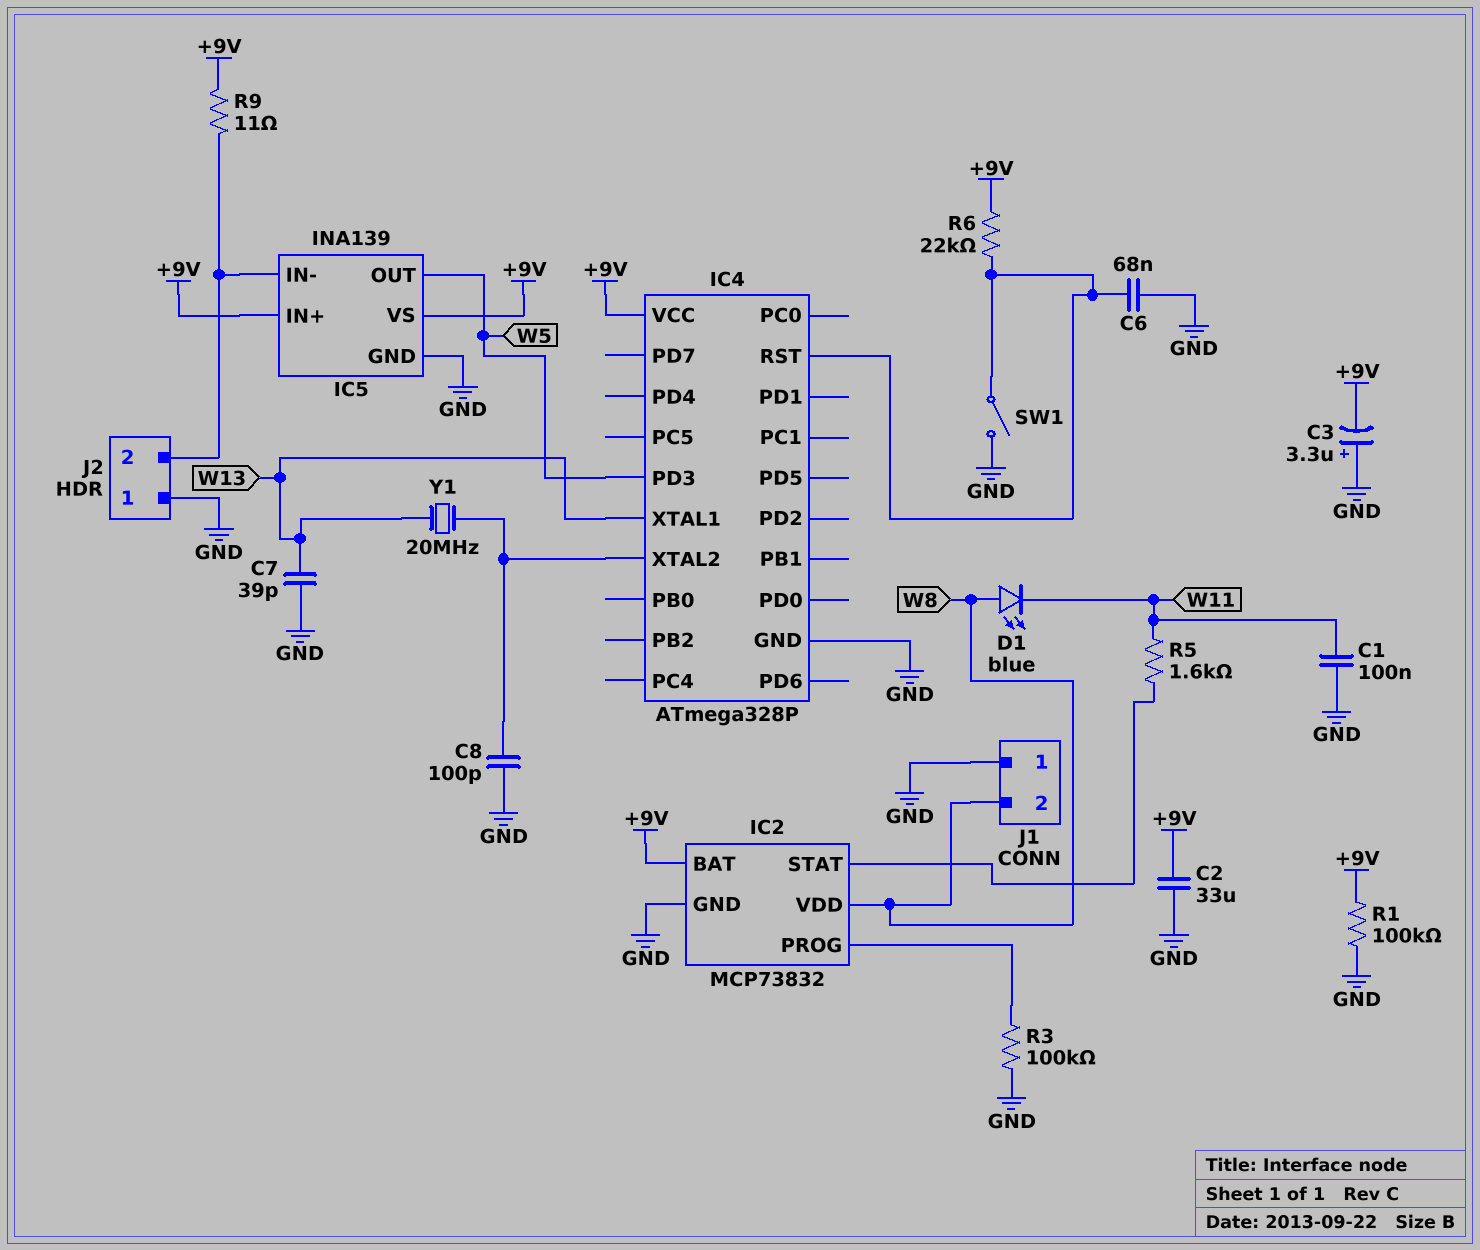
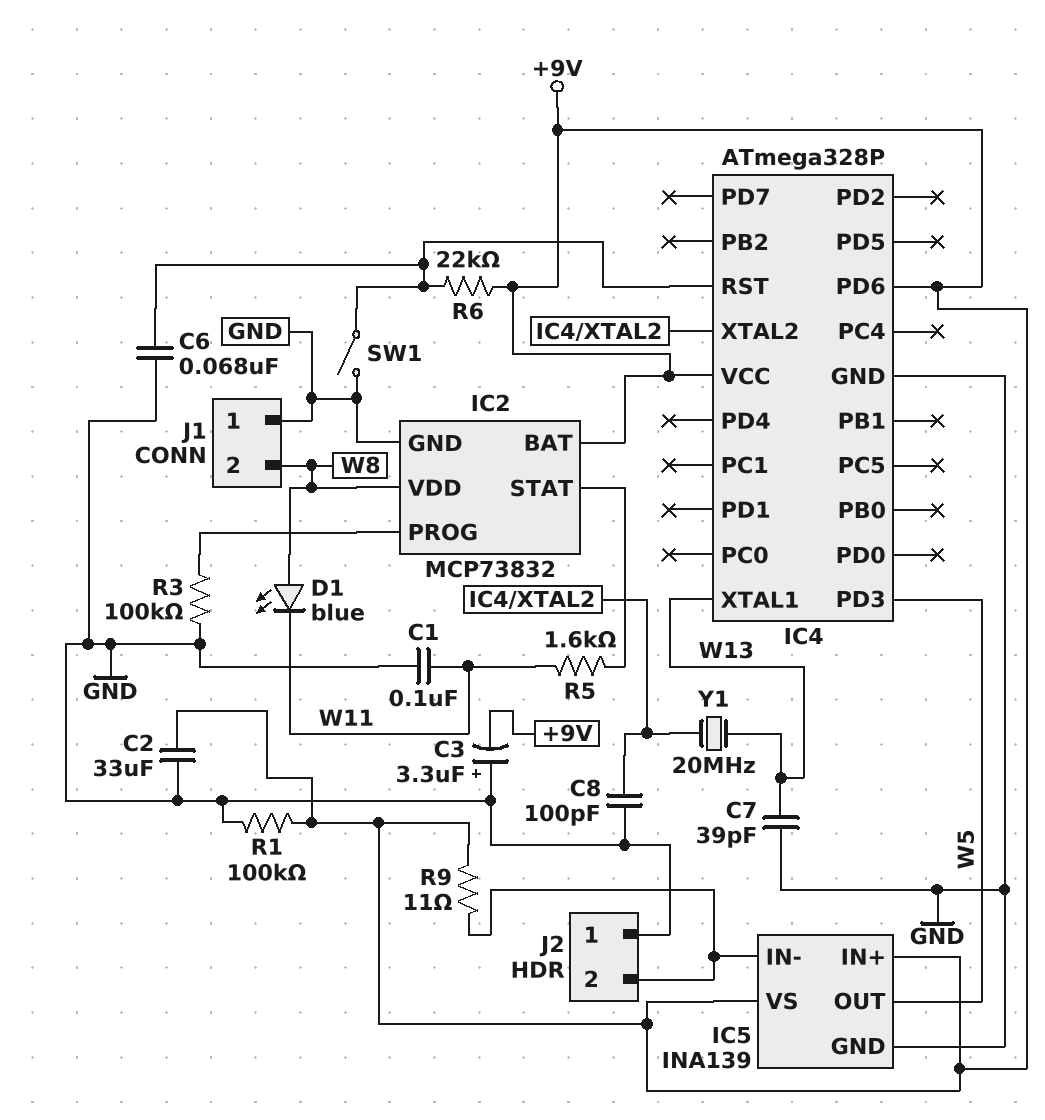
IC4 pin PD6: none -> +9V

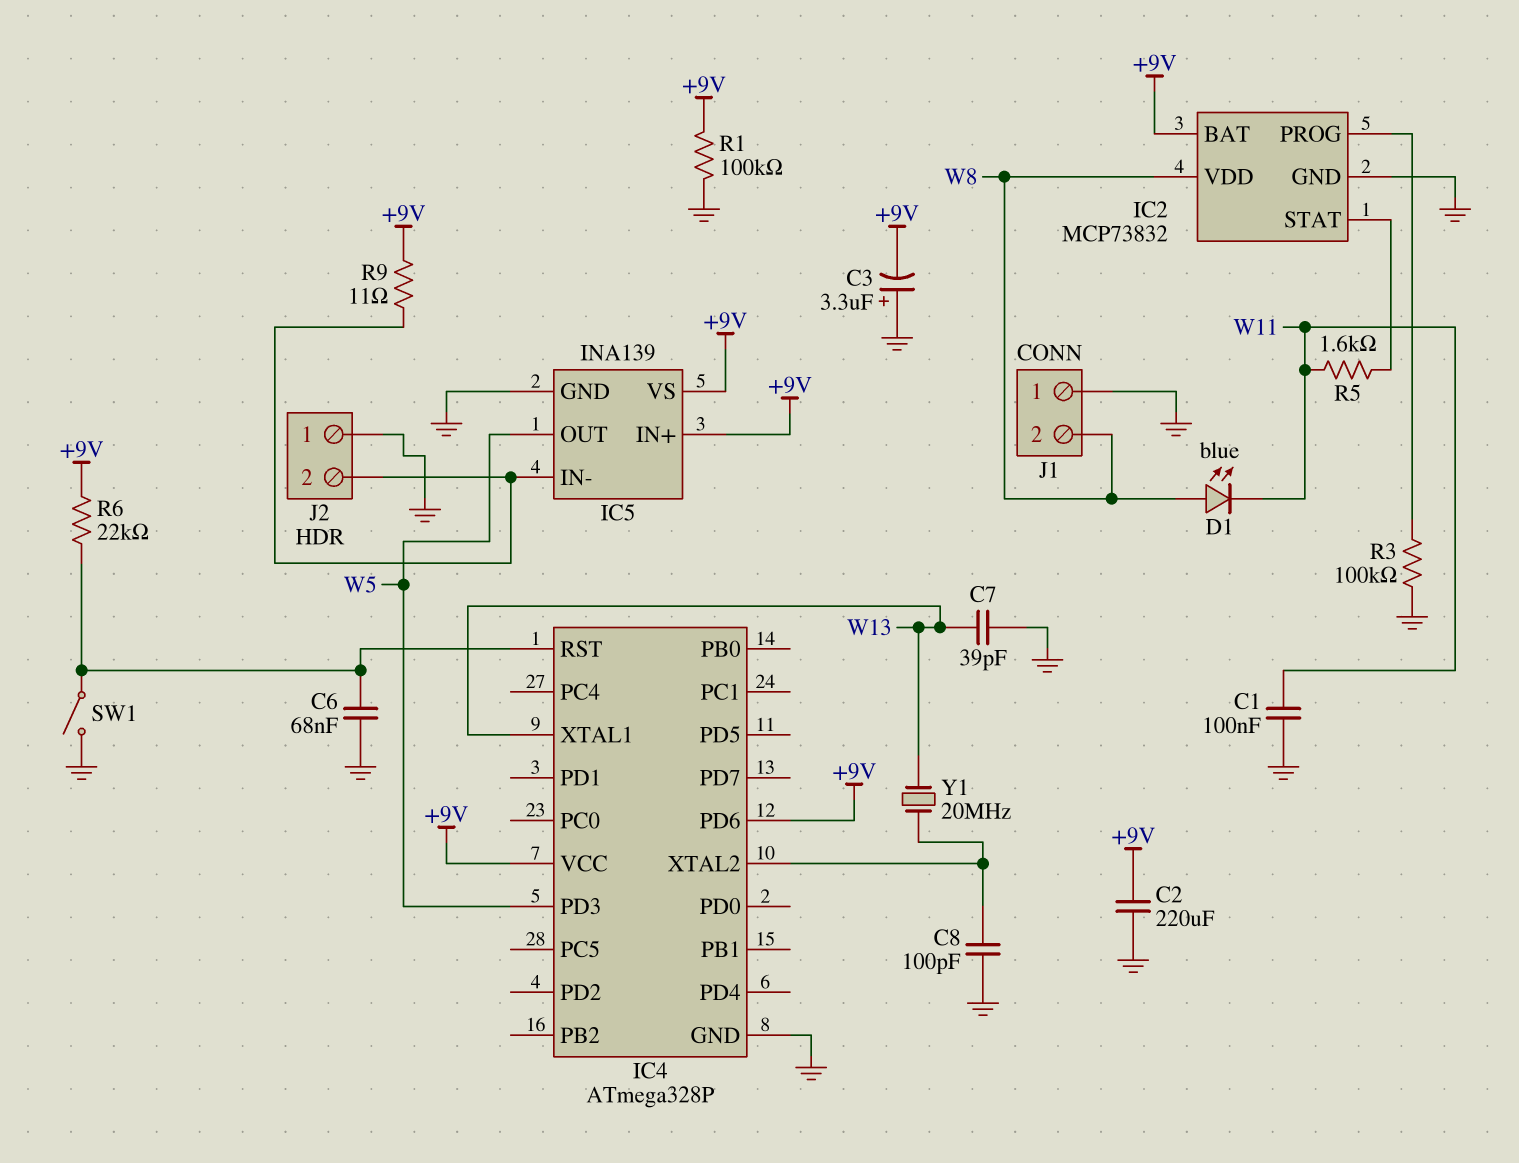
C2: 33uF (+9V, GND) -> 220uF (+9V, GND)

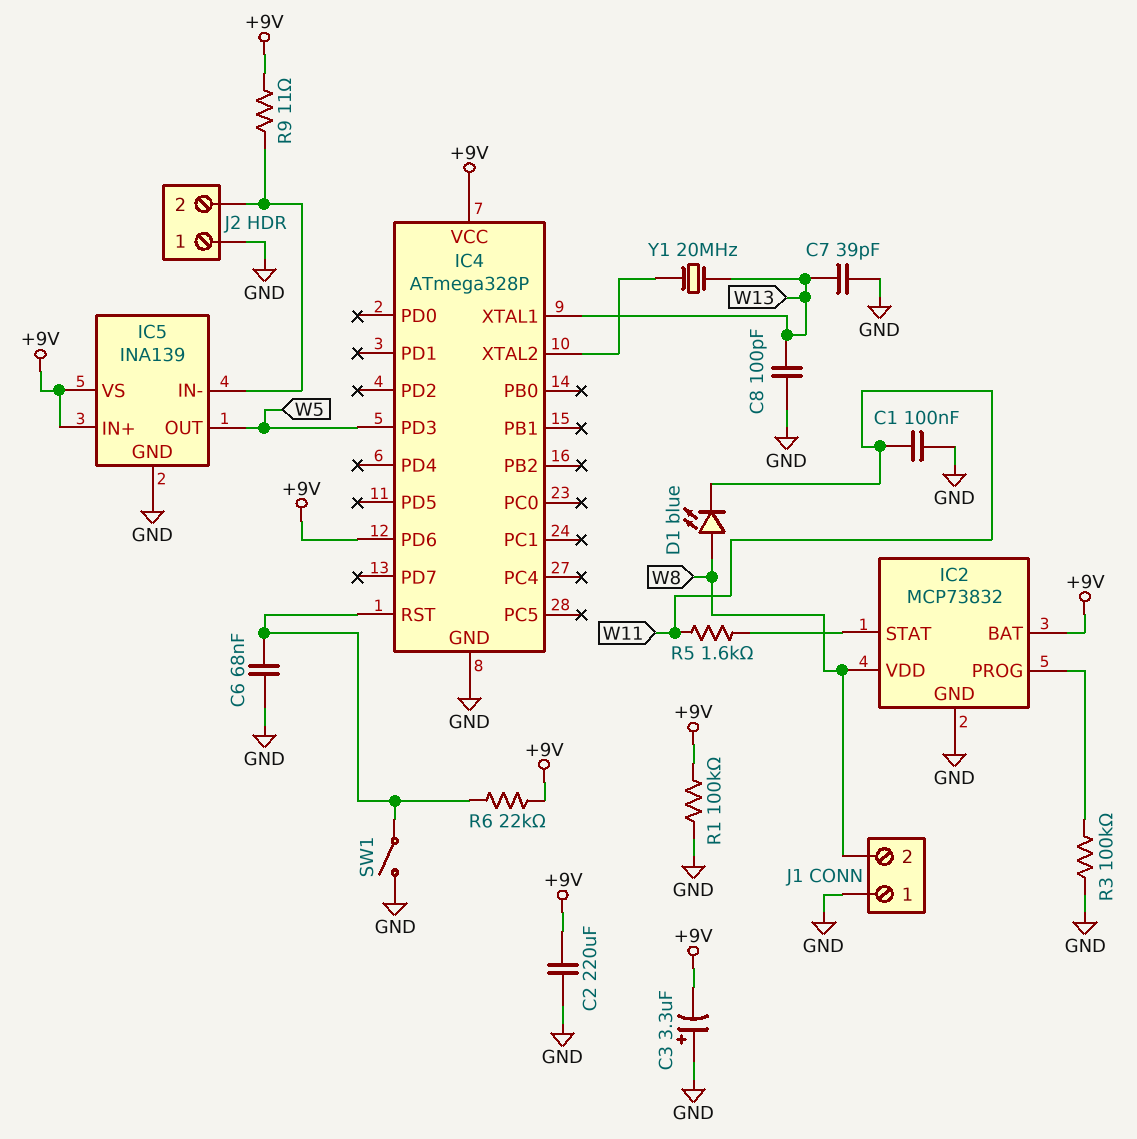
C8: 100pF (GND, IC4/XTAL2) -> 100pF (GND, W13)

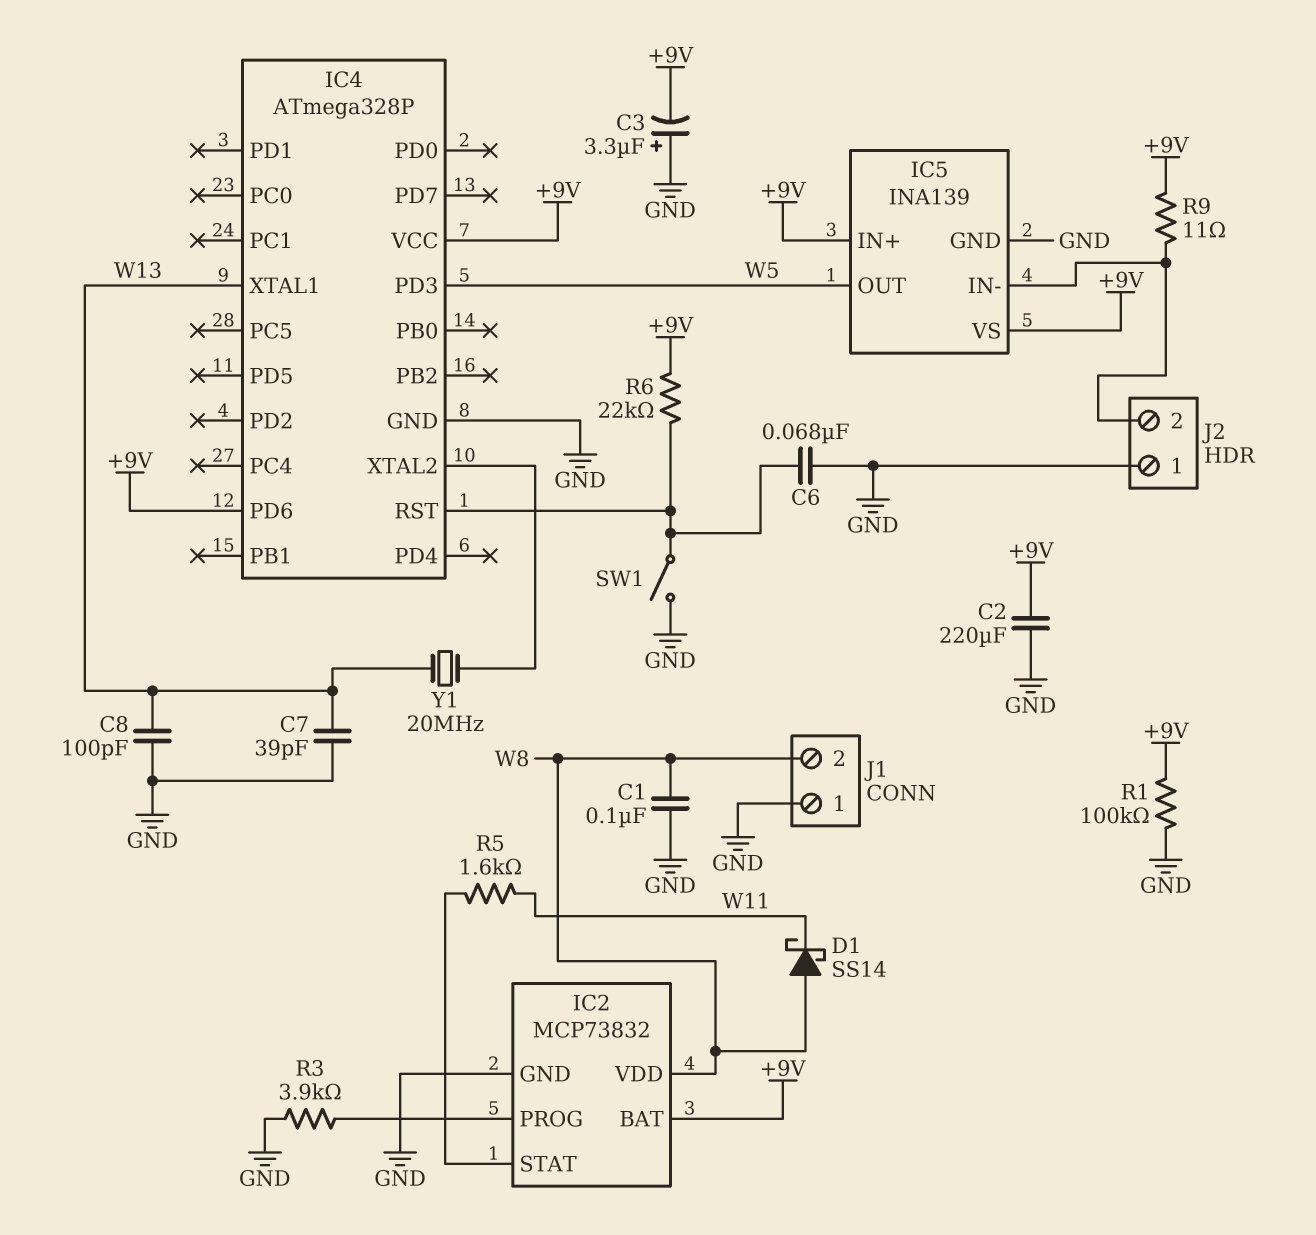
C1: 100nF (GND, W11) -> 100nF (GND, W8)
D1: LED blue (A W8, K W11) -> schottky SS14 (A W8, K W11)
R3: 100k (GND, IC2/PROG) -> 3.9k (GND, IC2/PROG)

